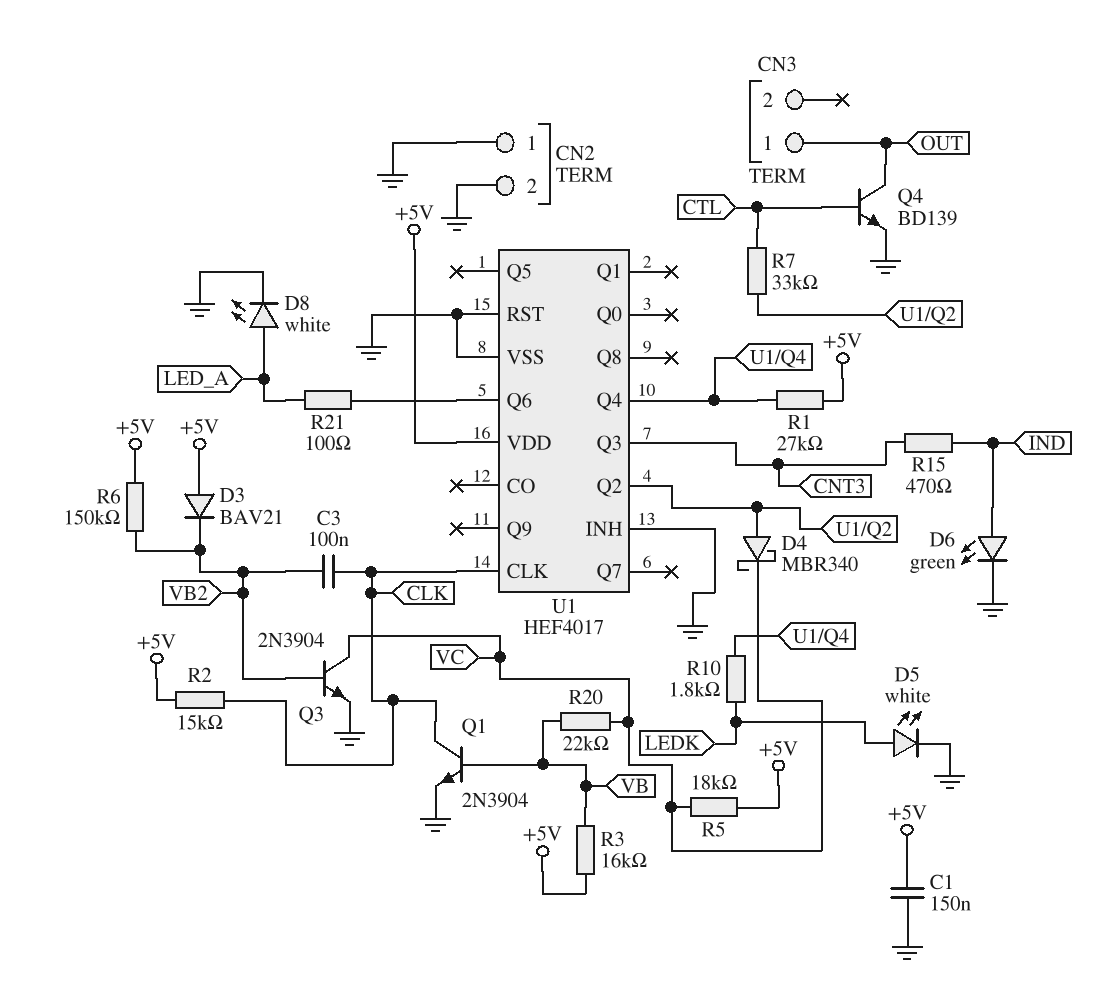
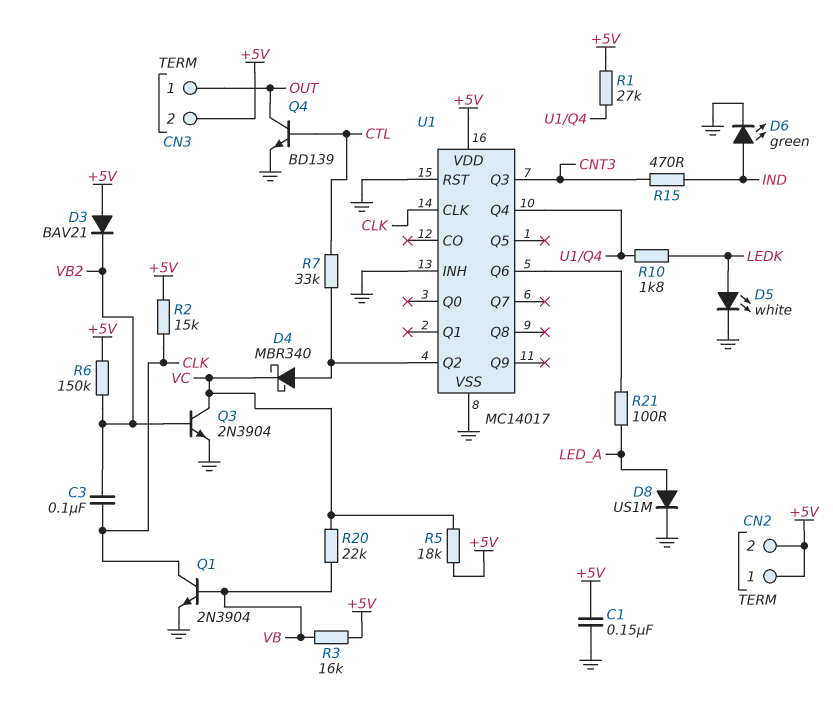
CN2 pin 1: GND -> +5V
CN2 pin 2: GND -> +5V
CN3 pin 2: none -> +5V
D8: LED white (A LED_A, K GND) -> diode US1M (A LED_A, K GND)
U1: HEF4017 -> MC14017

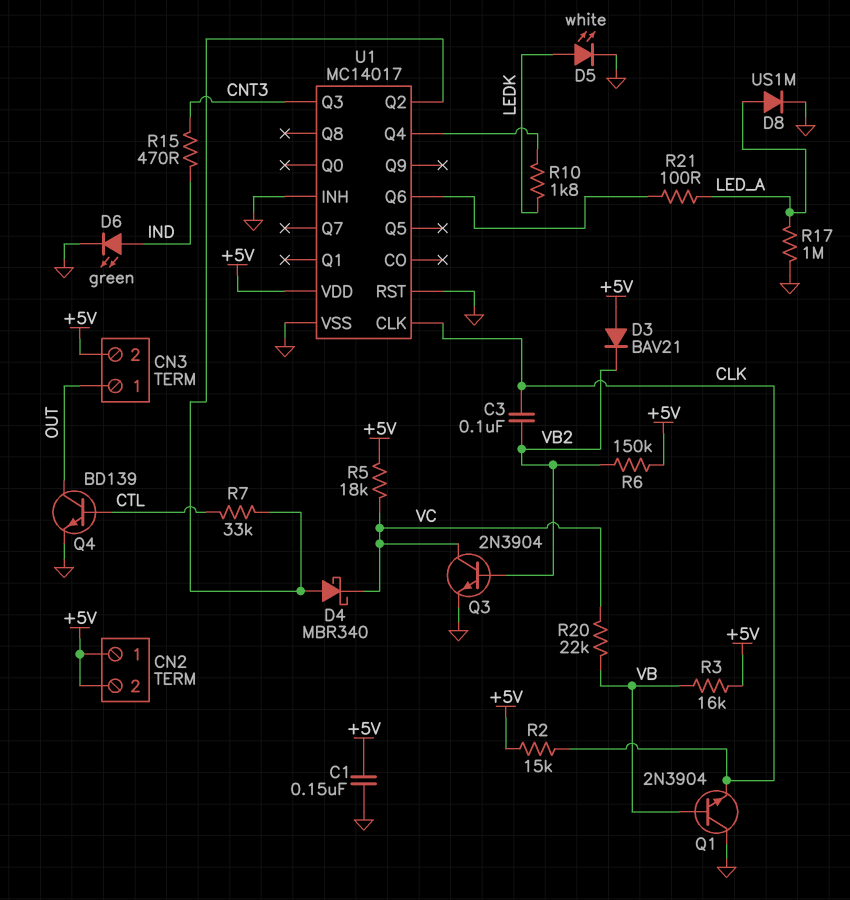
Q1: NPN 2N3904 (B VB, C CLK, E GND) -> NPN 2N3904 (B VB, C GND, E CLK)
R1: 27k (+5V, U1/Q4) -> none
R17: none -> 1M (GND, LED_A)

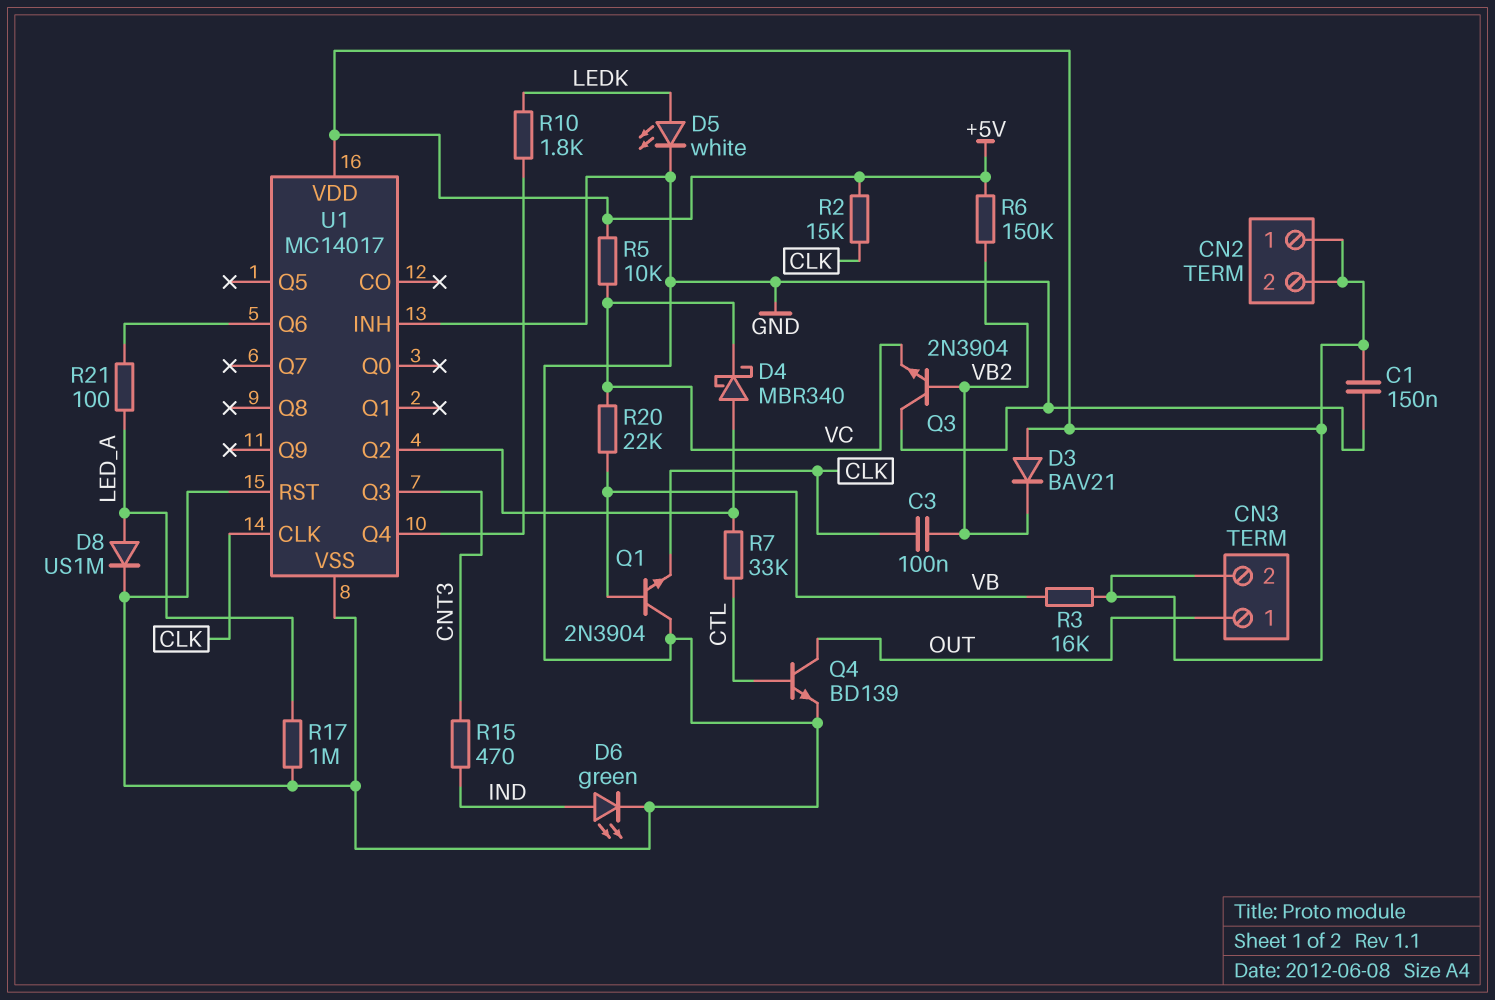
Q3: NPN 2N3904 (B VB2, C VC, E GND) -> NPN 2N3904 (B VB2, C GND, E VC)
R5: 18k (+5V, VC) -> 10k (+5V, VC)

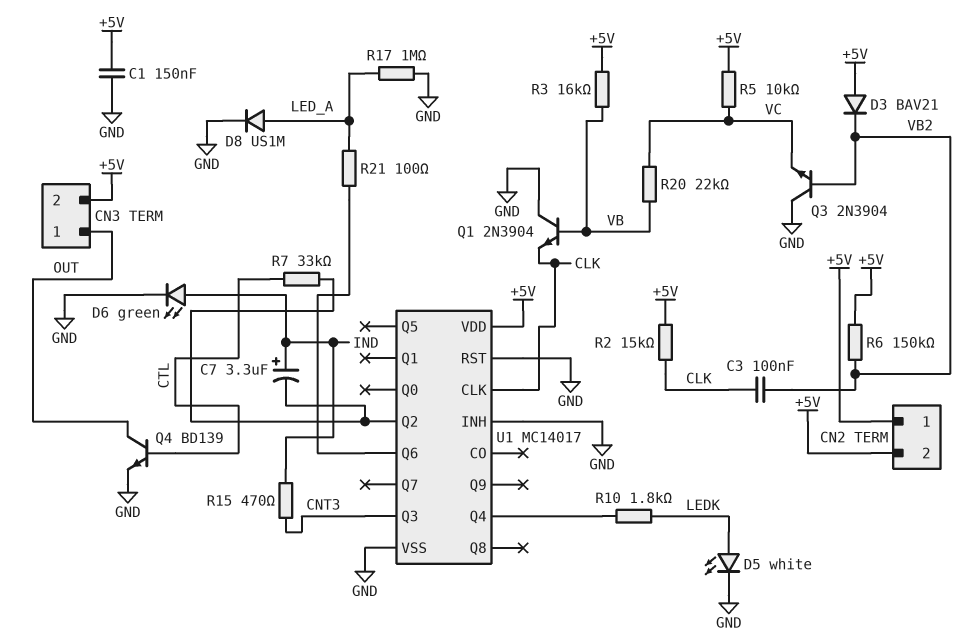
C7: none -> 3.3uF (plus IND, minus U1/Q2)
D4: schottky MBR340 (A U1/Q2, K VC) -> none

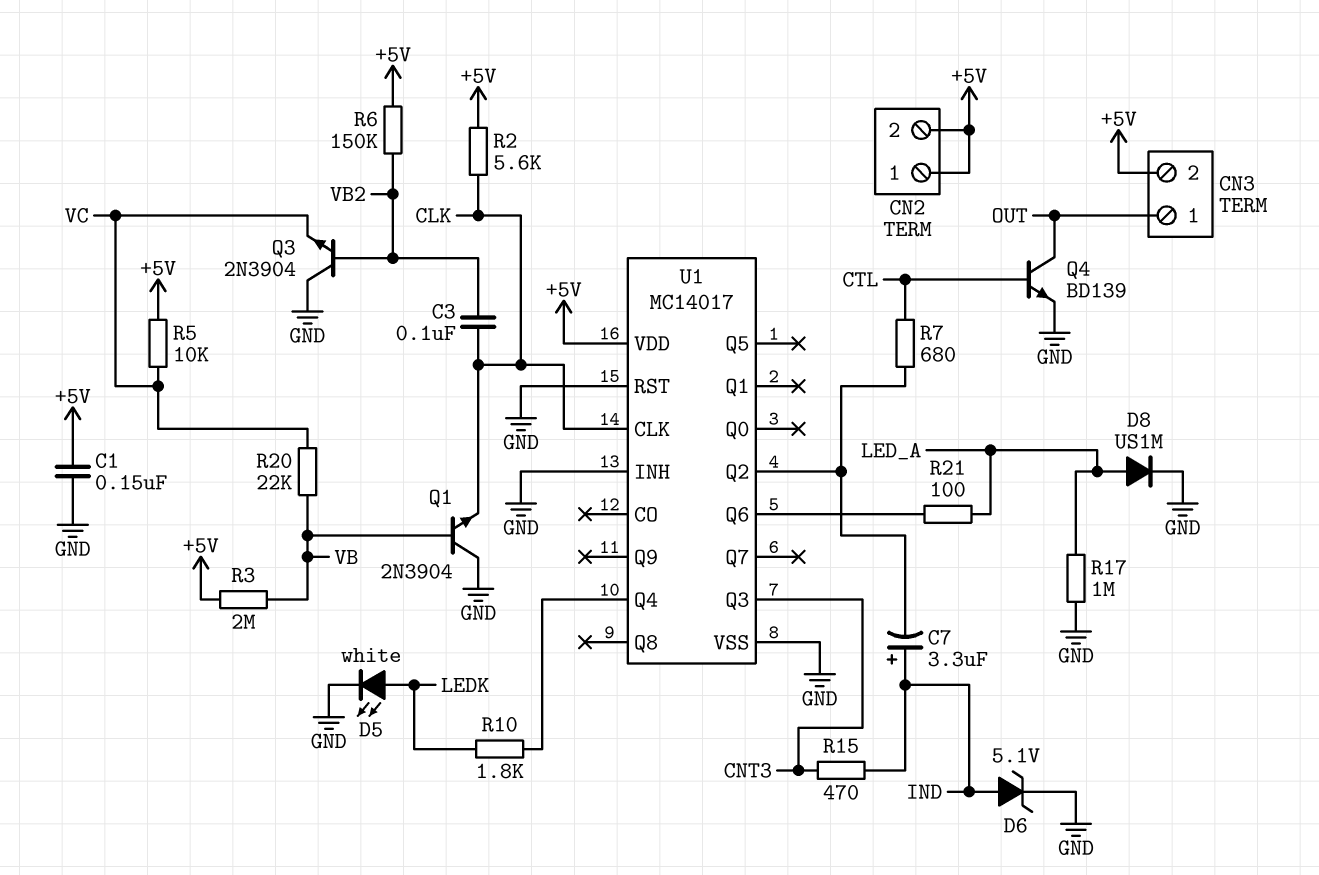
D3: diode BAV21 (A +5V, K VB2) -> none
D6: LED green (A IND, K GND) -> zener 5.1V (A IND, K GND)
R2: 15k (+5V, CLK) -> 5.6k (+5V, CLK)
R3: 16k (+5V, VB) -> 2M (+5V, VB)
R7: 33k (CTL, U1/Q2) -> 680 (CTL, U1/Q2)

